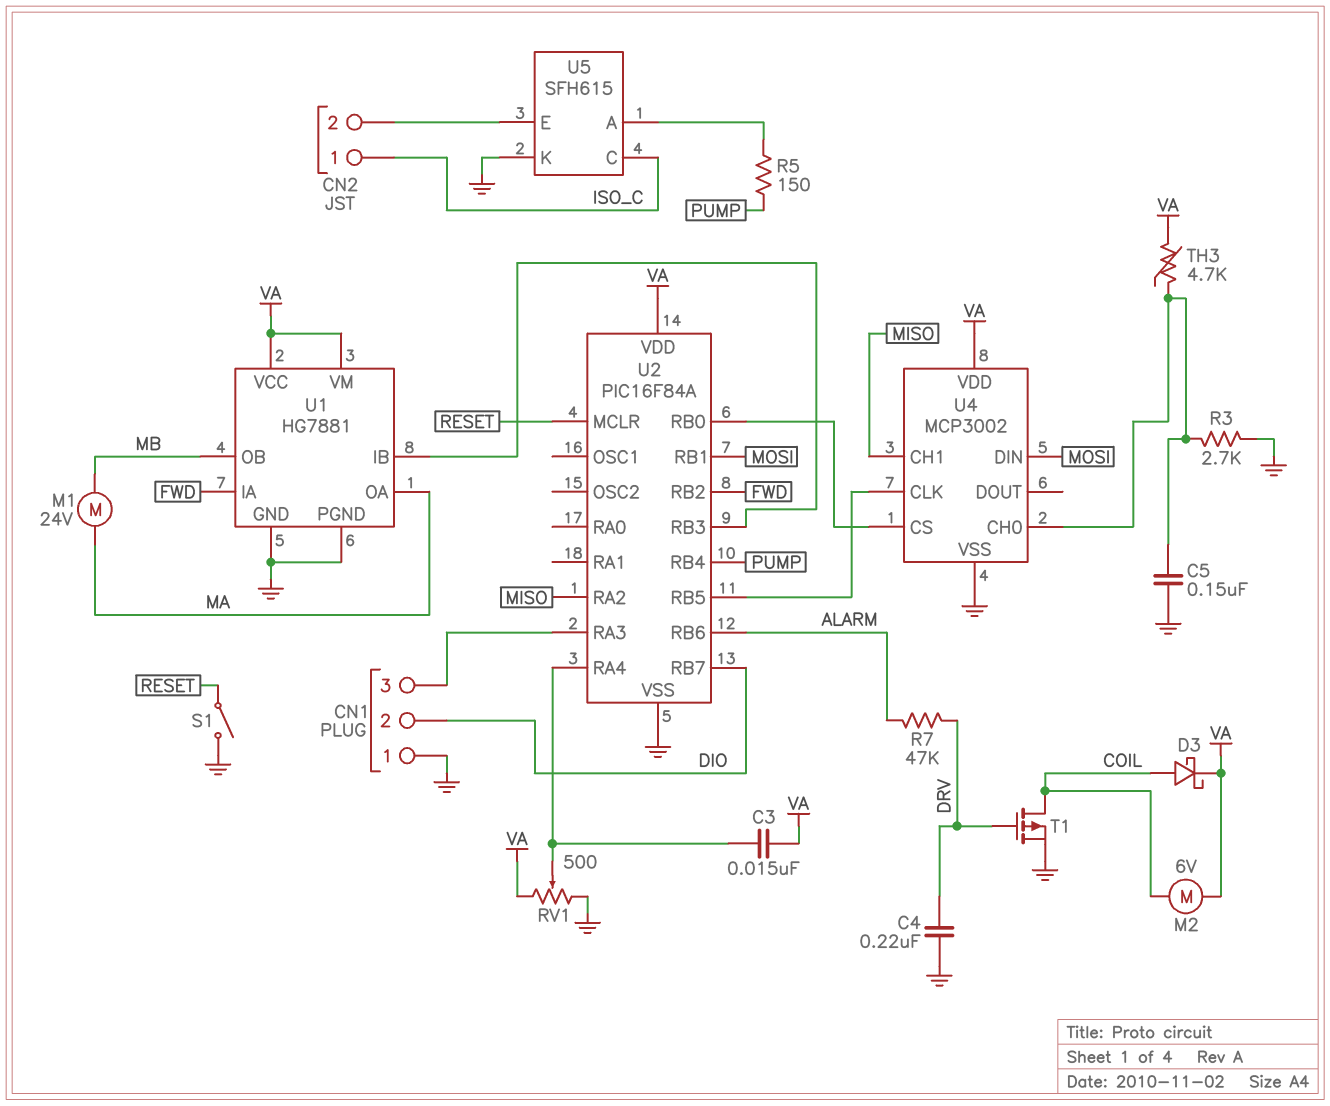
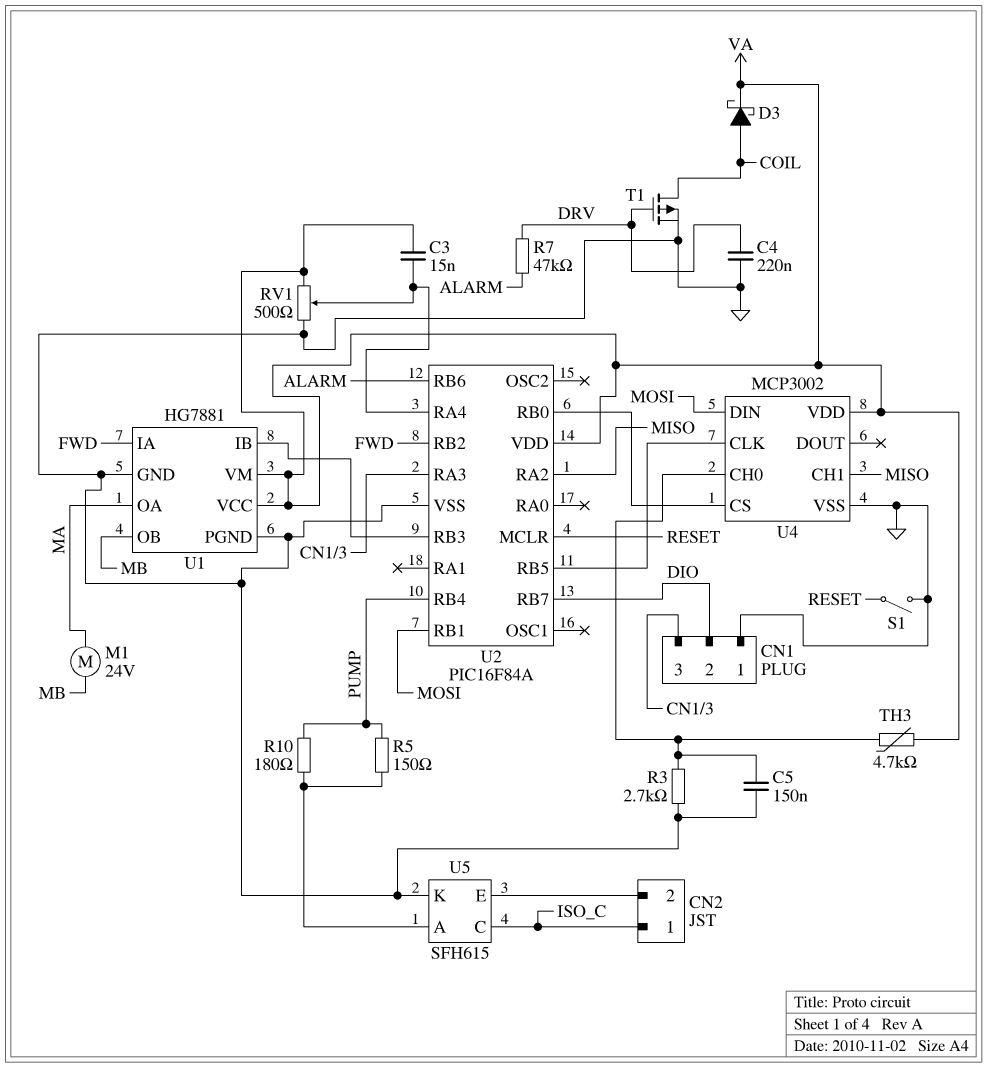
M2: motor 6V (COIL, VA) -> none
R10: none -> 180 (PUMP, U5/A)

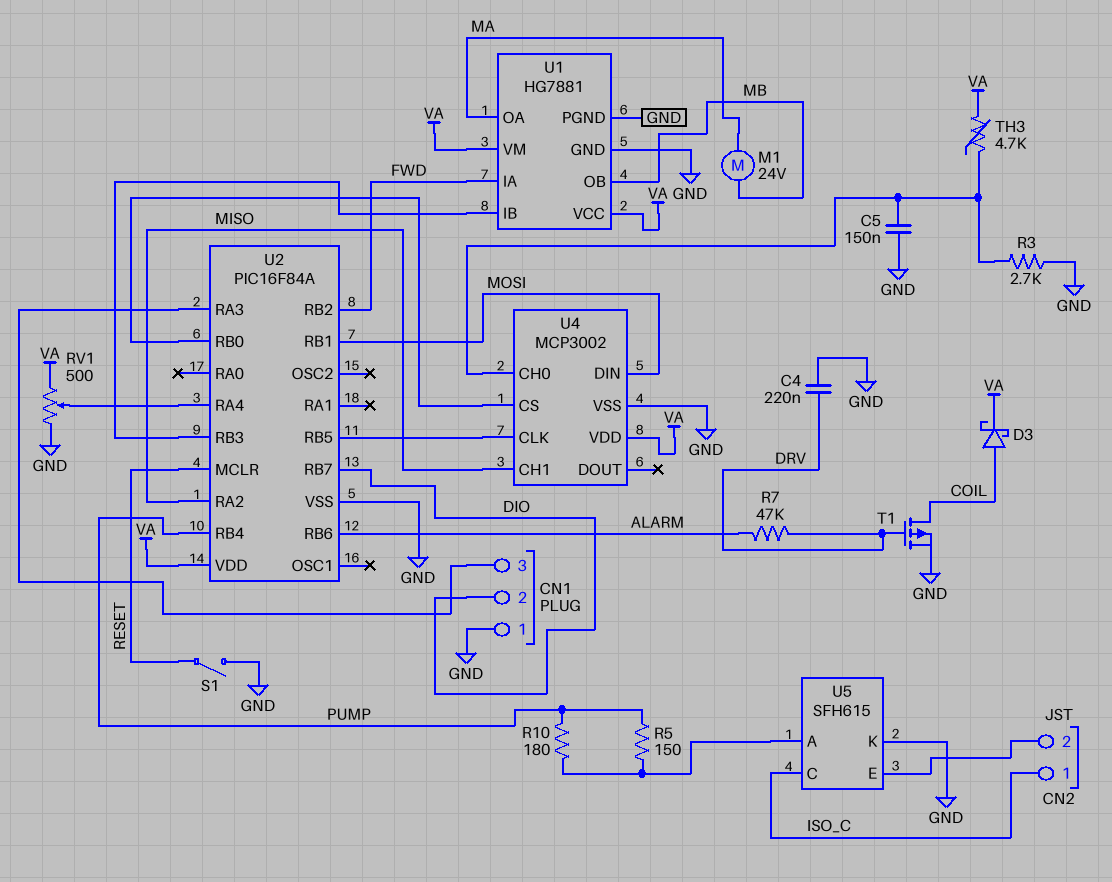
C3: 15nF (U2/RA4, VA) -> none

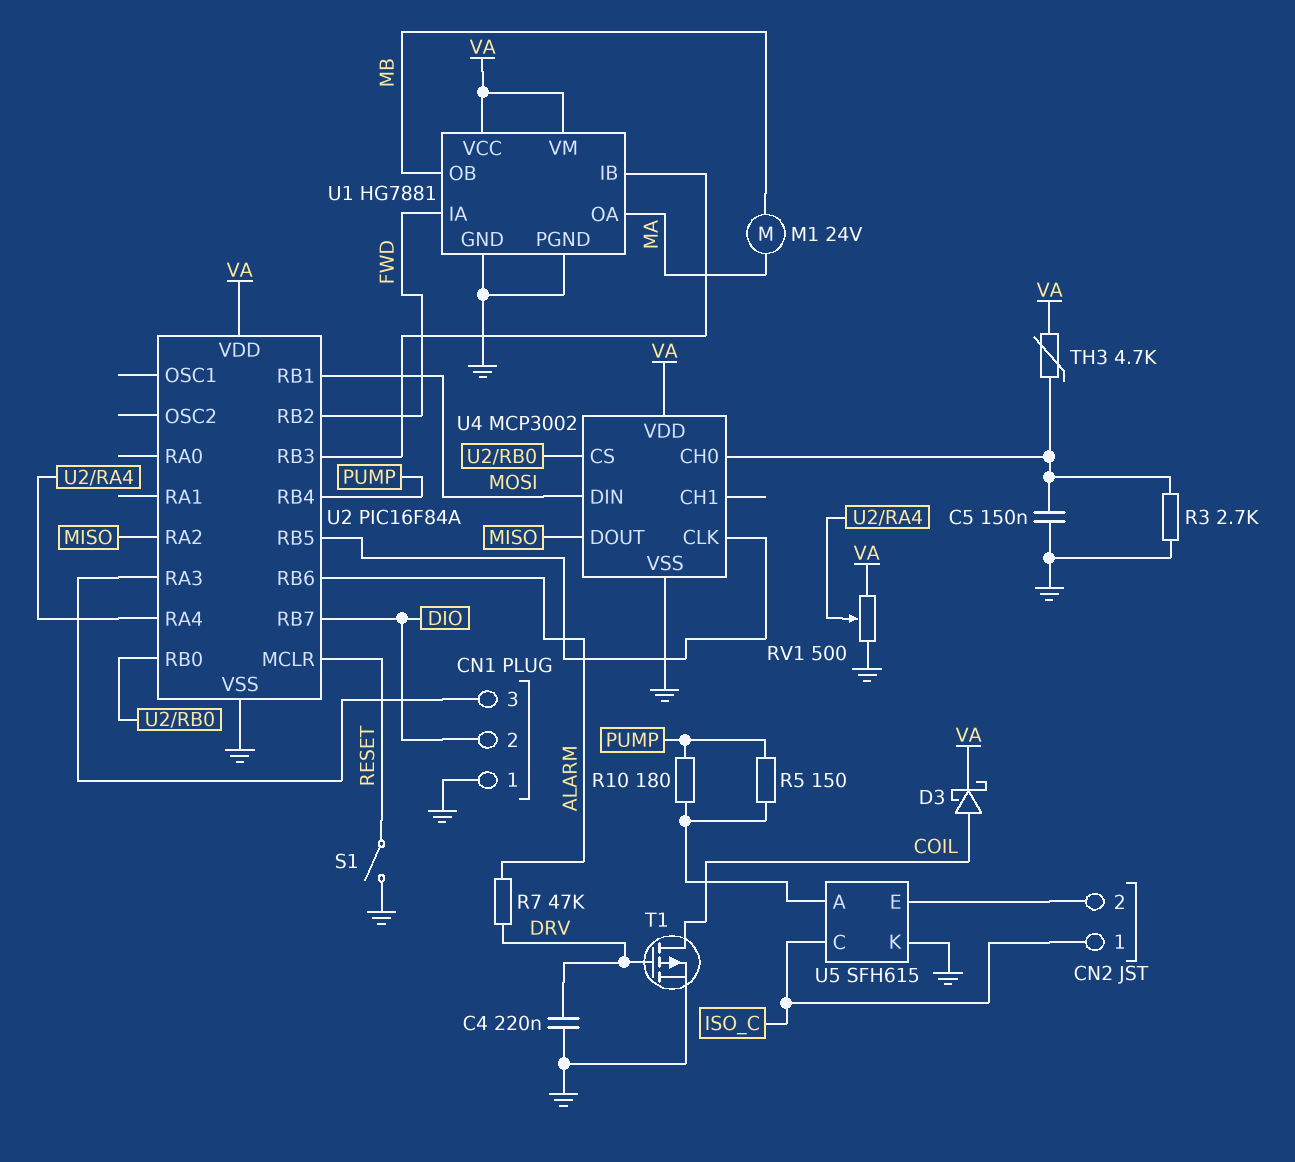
U4 pin CH1: MISO -> none
U4 pin DOUT: none -> MISO

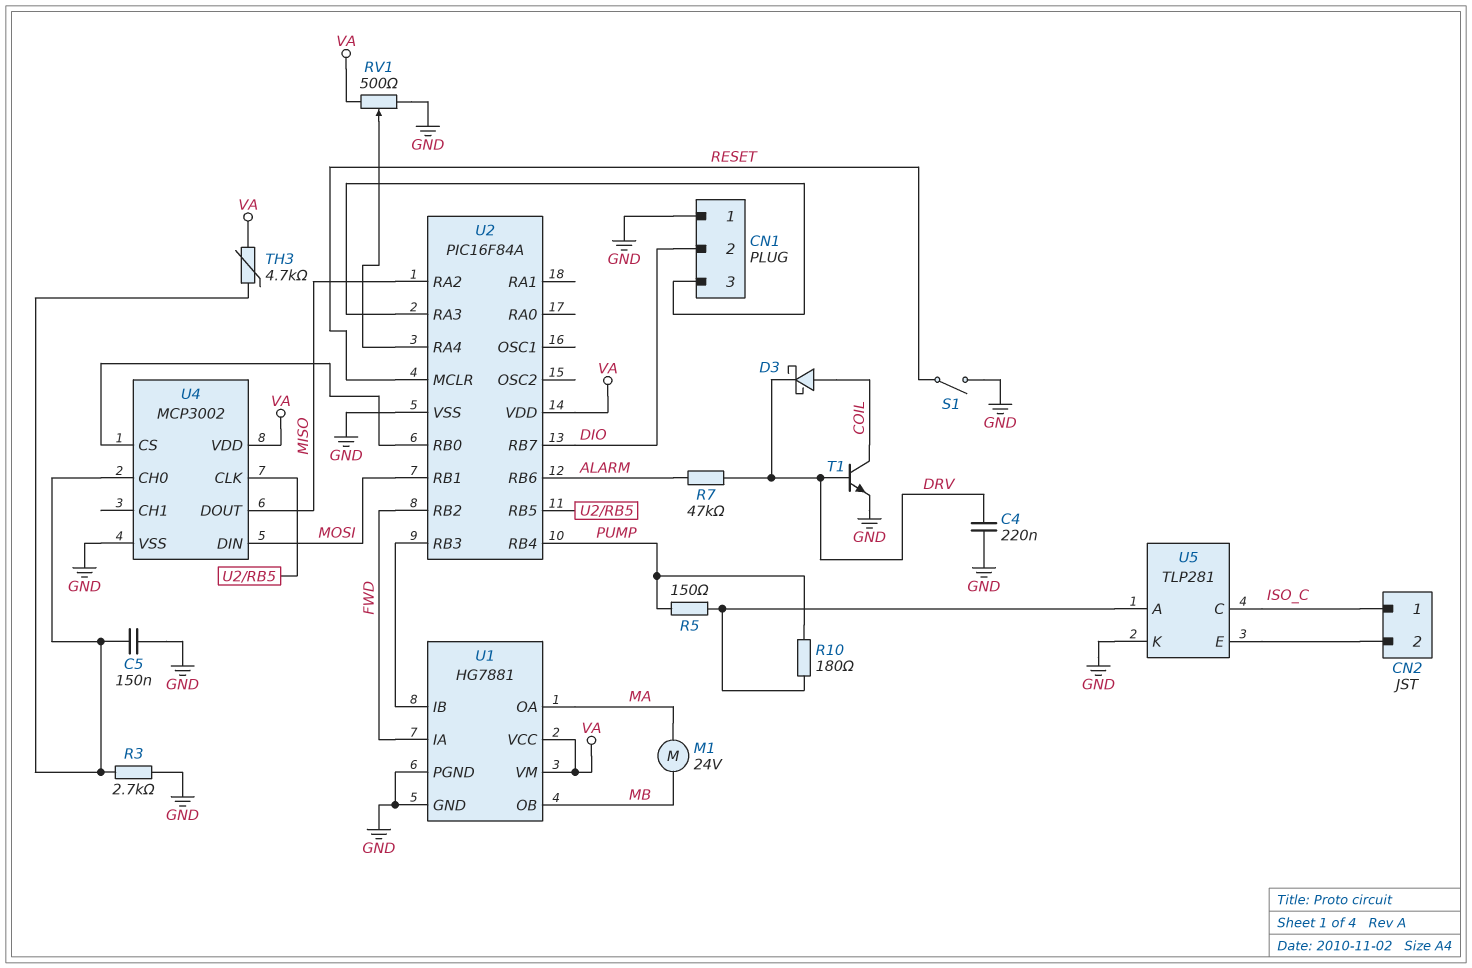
D3: schottky (A COIL, K VA) -> schottky (A COIL, K DRV)
T1: PMOS (G DRV, D COIL, S GND) -> NPN (B DRV, C COIL, E GND)
U5: SFH615 -> TLP281

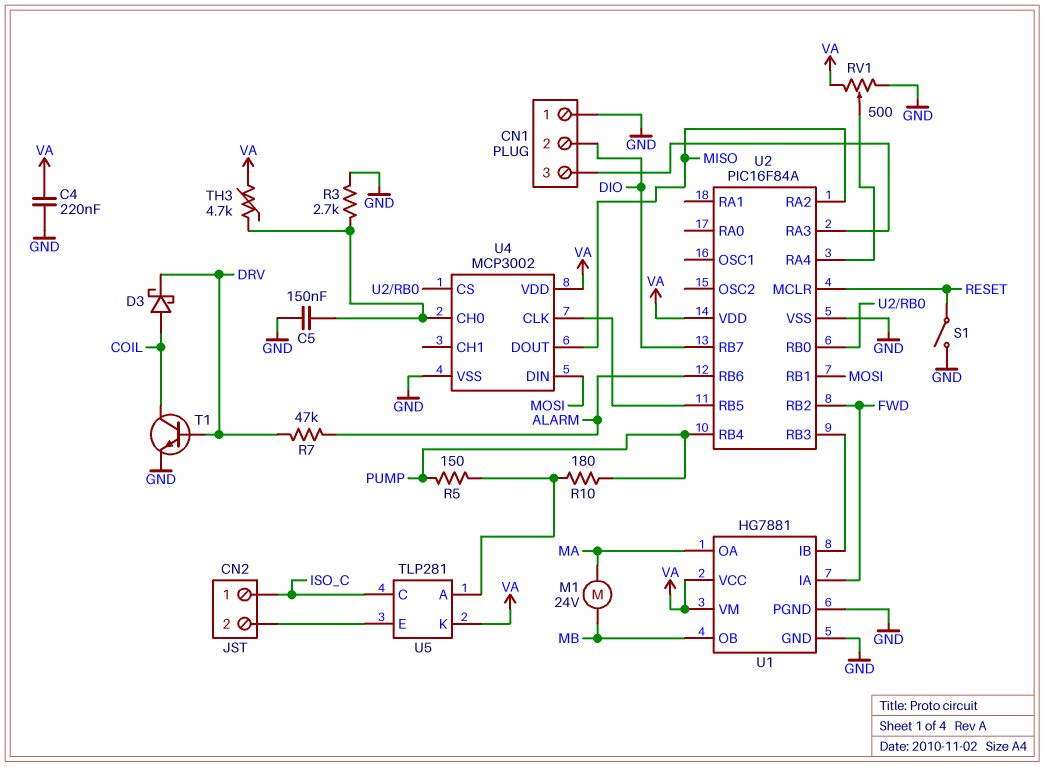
C4: 220nF (DRV, GND) -> 220nF (GND, VA)
U5 pin K: GND -> VA

